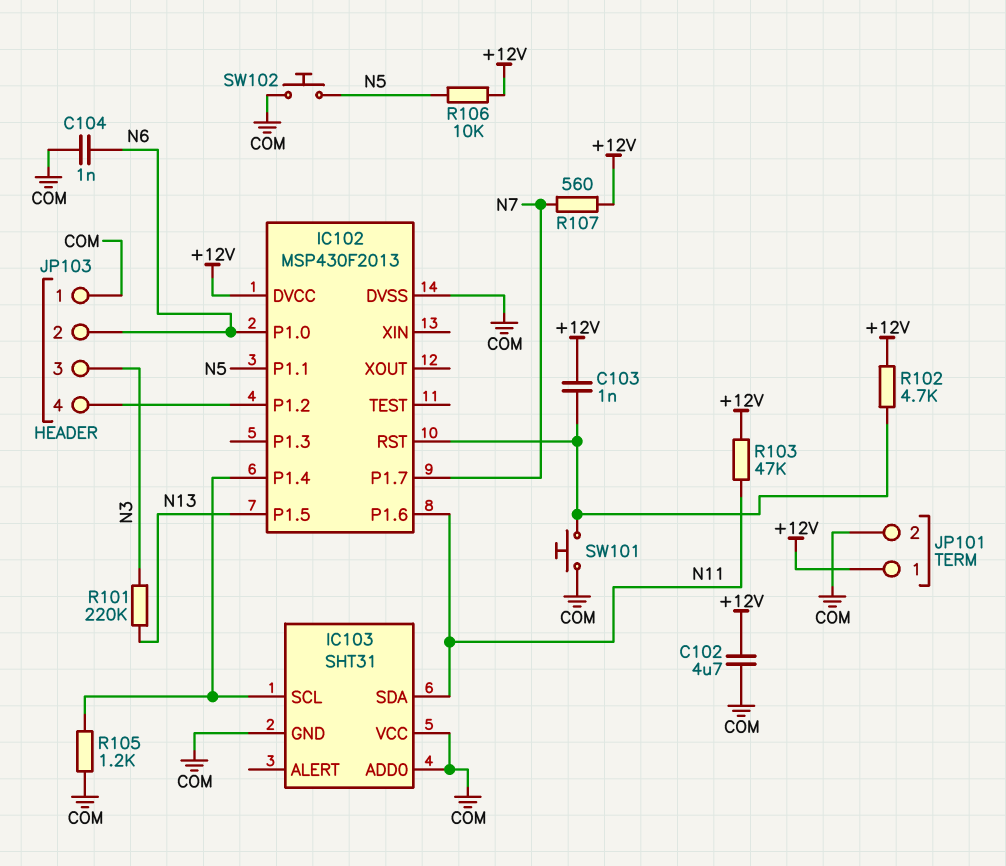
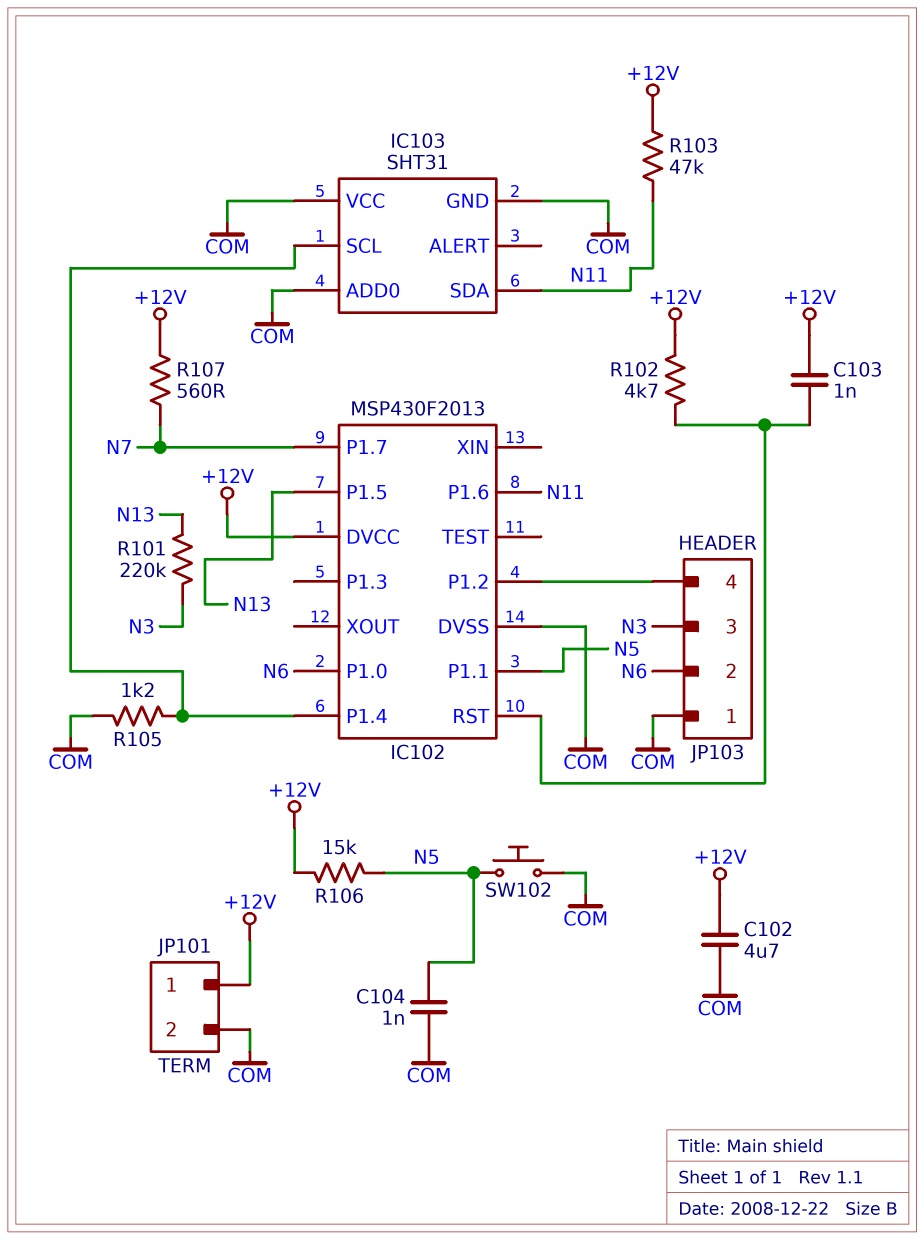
C104: 1nF (COM, N6) -> 1nF (COM, N5)
R106: 10k (+12V, N5) -> 15k (+12V, N5)
SW101: button (COM, IC102/RST) -> none

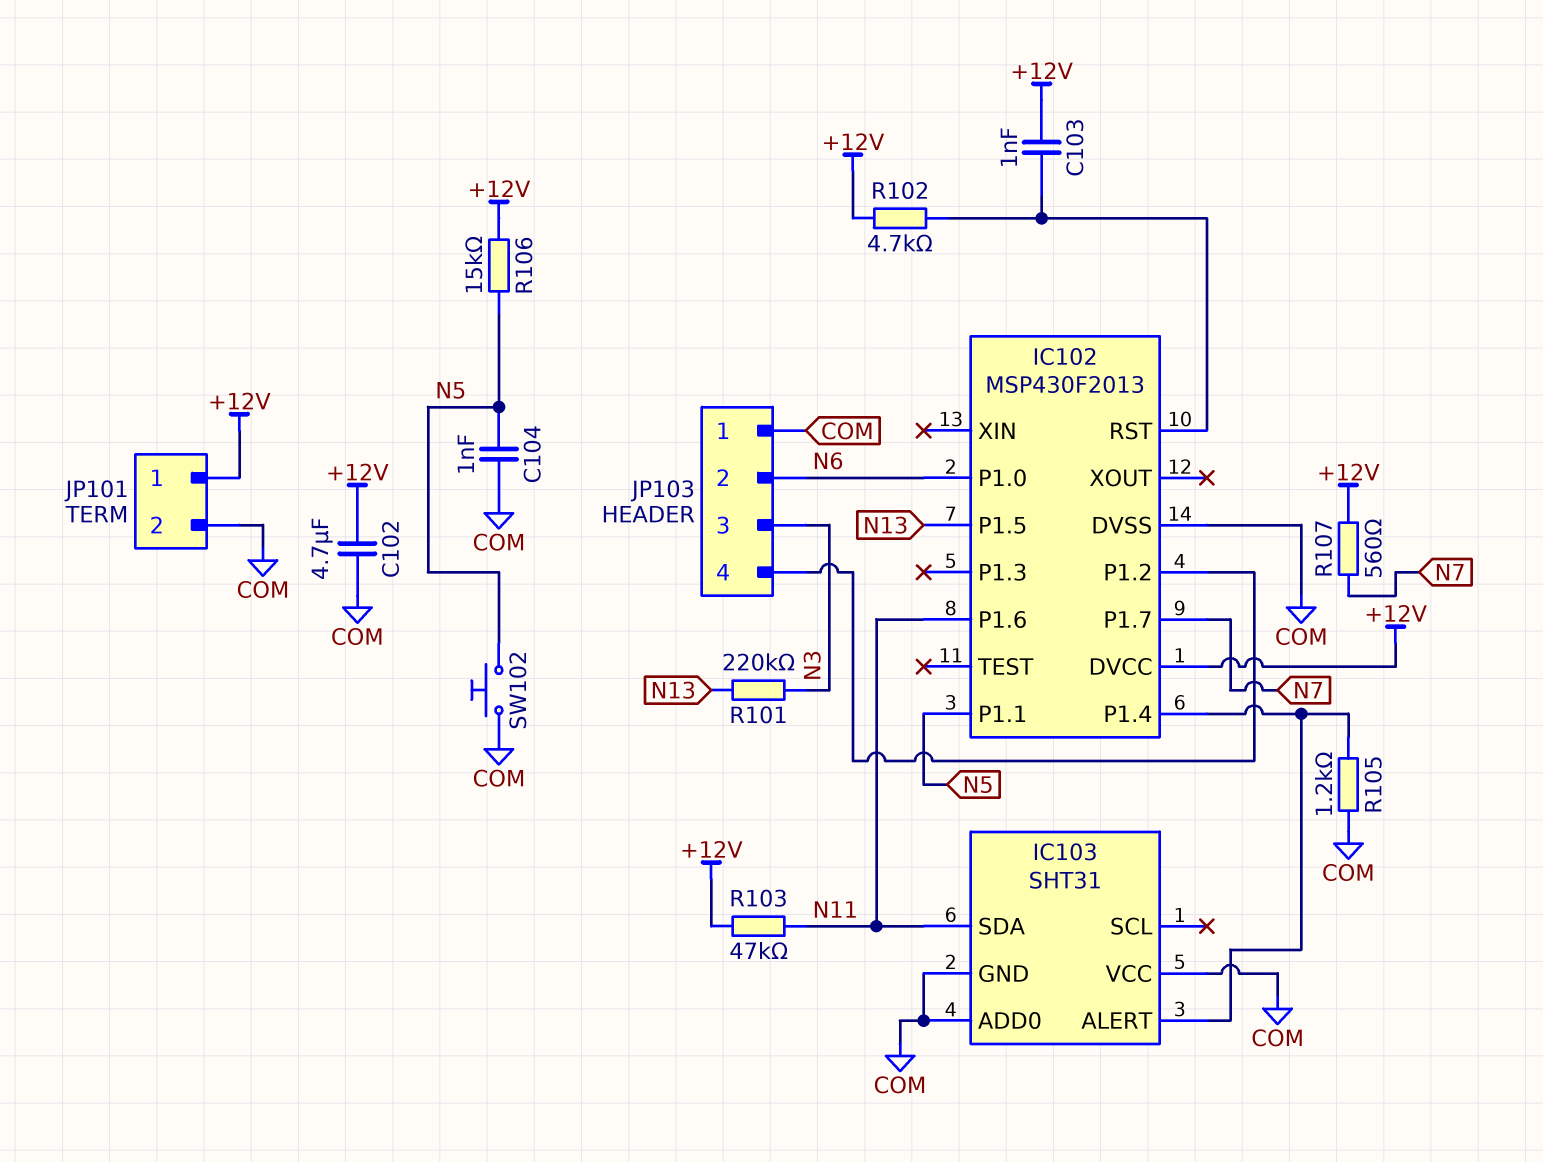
IC103 pin ALERT: none -> IC102/P1.4
IC103 pin SCL: IC102/P1.4 -> none

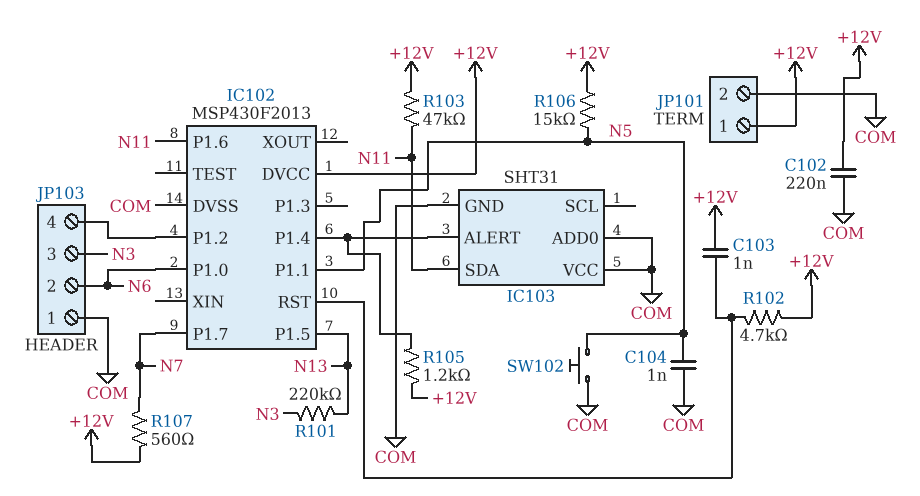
C102: 4.7uF (+12V, COM) -> 220nF (+12V, COM)
R105: 1.2k (COM, IC102/P1.4) -> 1.2k (+12V, IC102/P1.4)

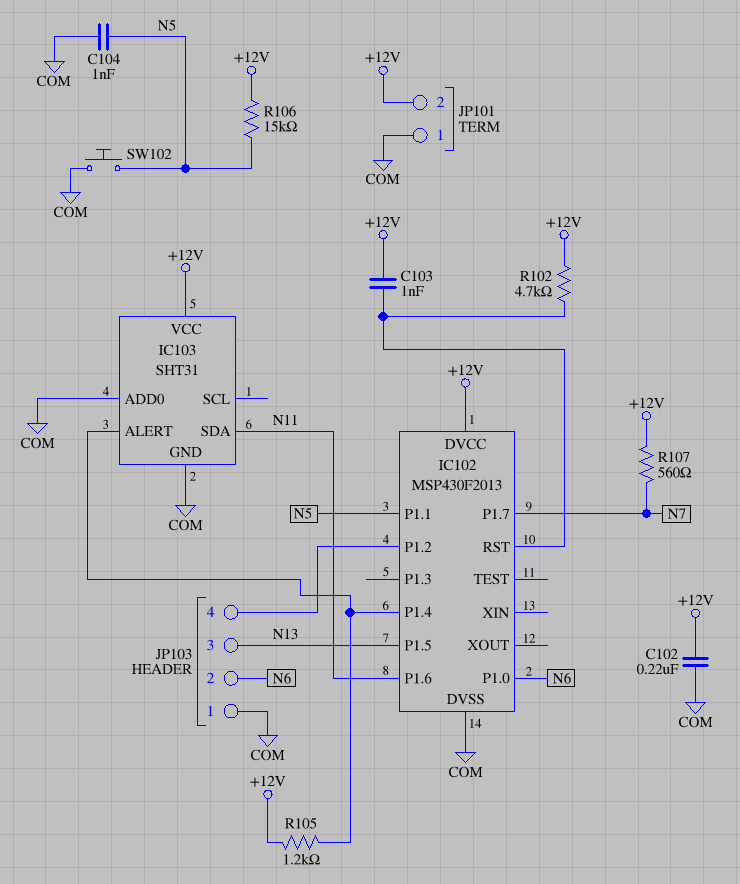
IC103 pin VCC: COM -> +12V
JP101 pin 1: +12V -> COM
JP101 pin 2: COM -> +12V
JP103 pin 3: N3 -> N13
R101: 220k (N3, N13) -> none
R103: 47k (+12V, N11) -> none

